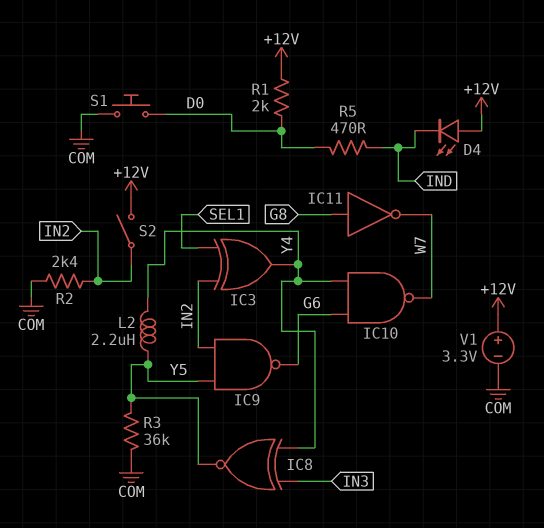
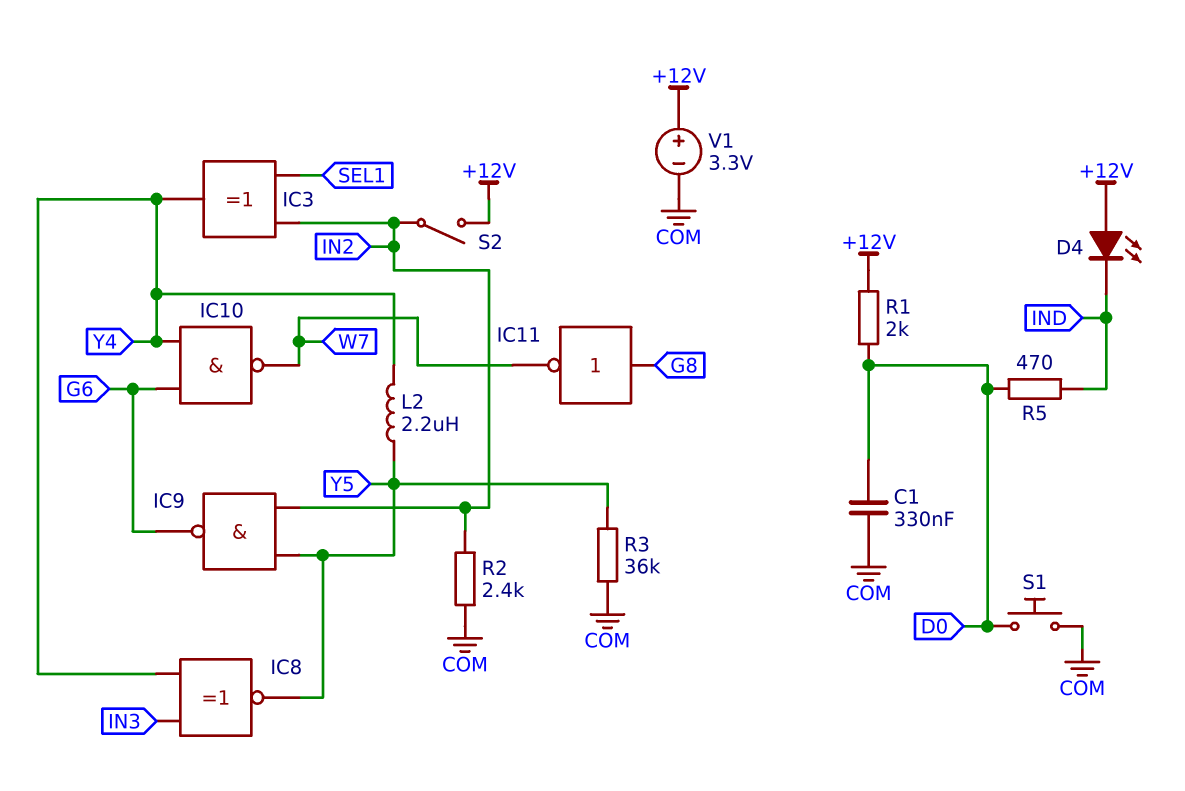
C1: none -> 330nF (COM, D0)

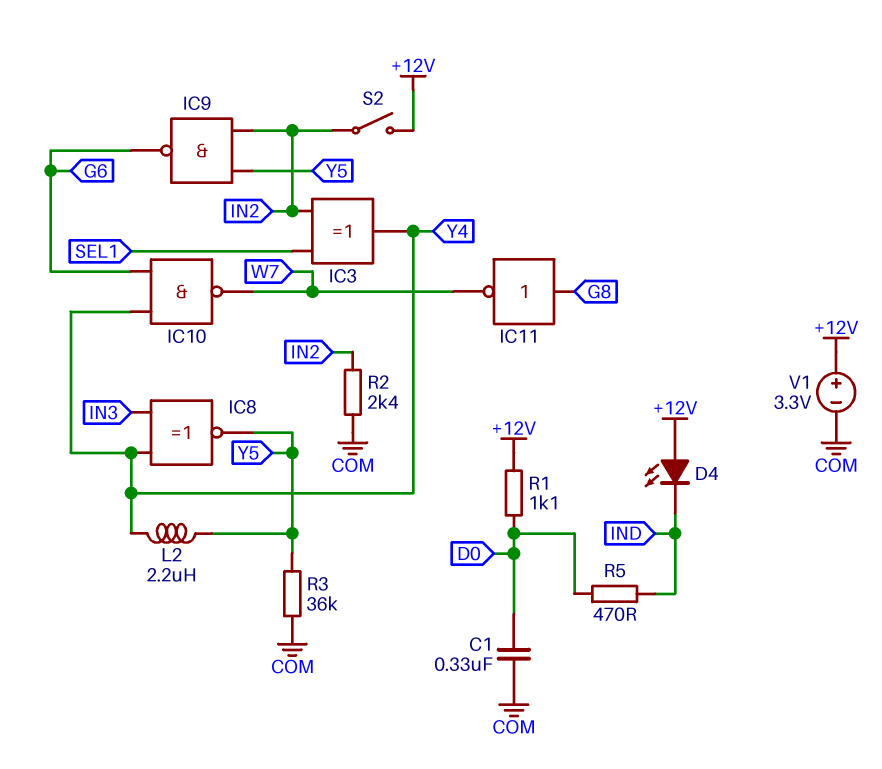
R1: 2k (+12V, D0) -> 1.1k (+12V, D0)
S1: button (COM, D0) -> none

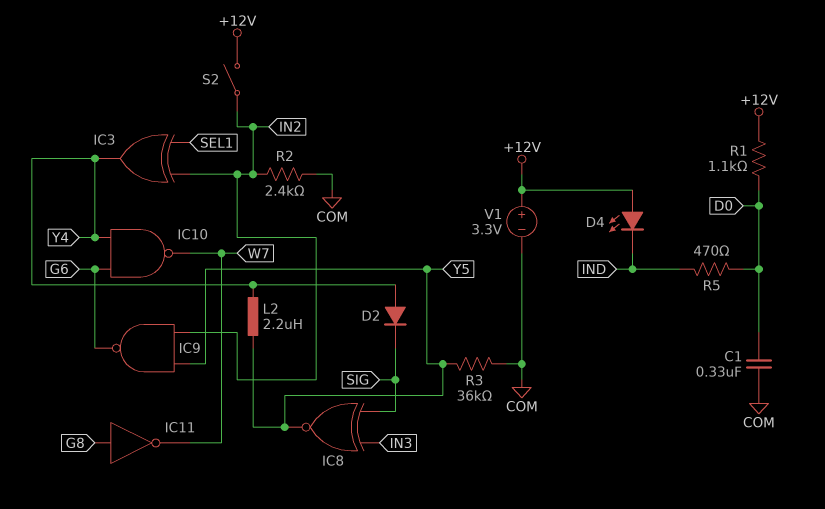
D2: none -> diode (A Y4, K SIG)
IC8: XNOR (in IN3, in Y4, out Y5) -> XNOR (in IN3, in SIG, out Y5)

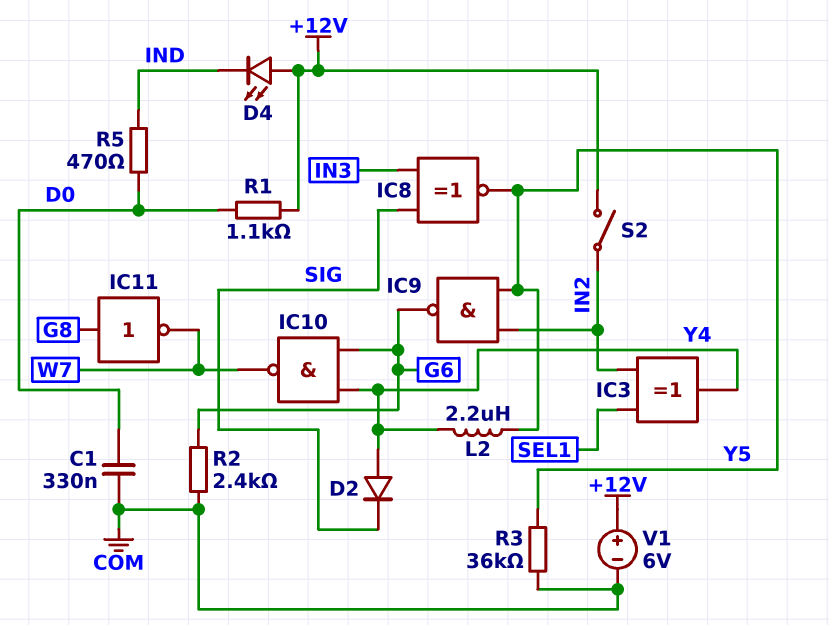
R2: 2.4k (COM, IN2) -> 2.4k (COM, G6)
V1: 3.3V (plus +12V, minus COM) -> 6V (plus +12V, minus COM)

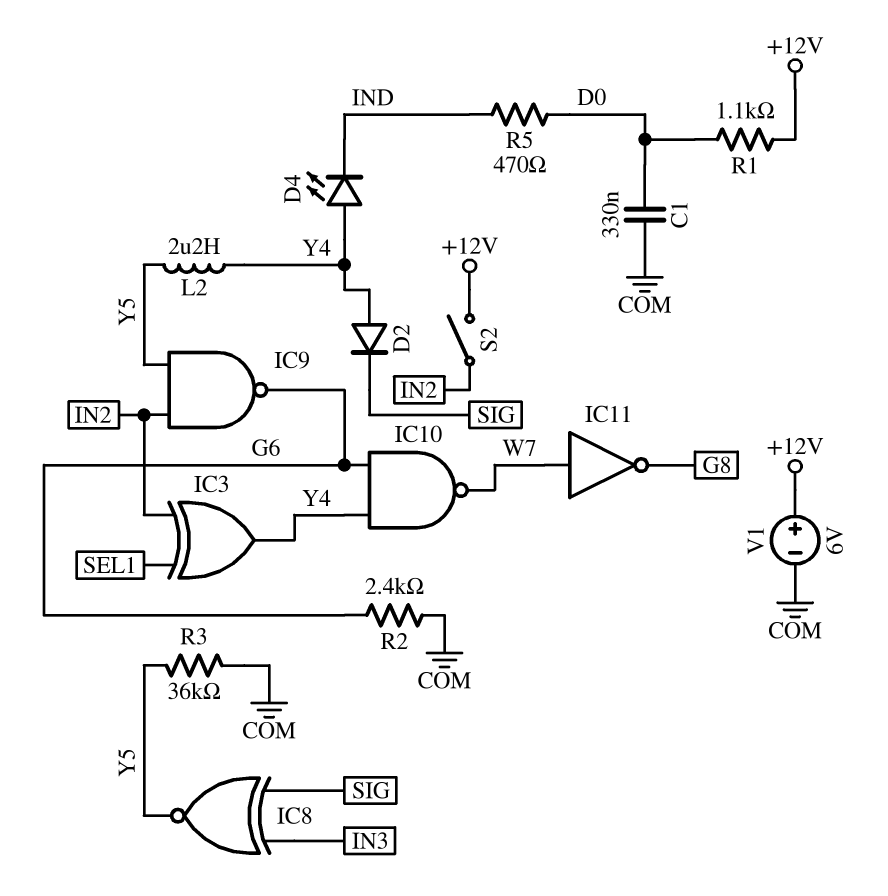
D4: LED (A +12V, K IND) -> LED (A Y4, K IND)
IC11: NOT (in G8, out W7) -> NOT (in W7, out G8)

